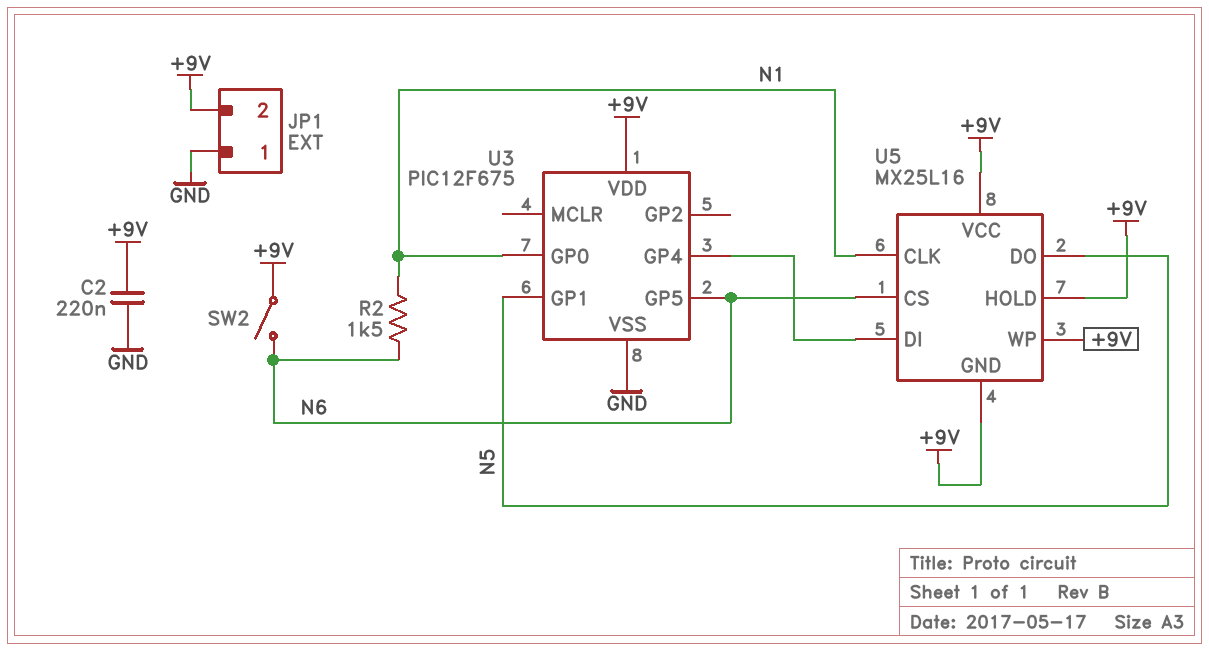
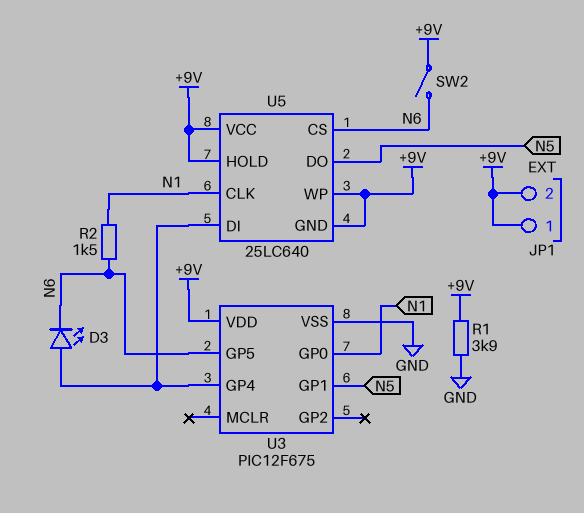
C2: 220nF (+9V, GND) -> none
D3: none -> LED (A U3/GP4, K N6)
JP1 pin 1: GND -> +9V
R1: none -> 3.9k (+9V, GND)
U5: MX25L16 -> 25LC640

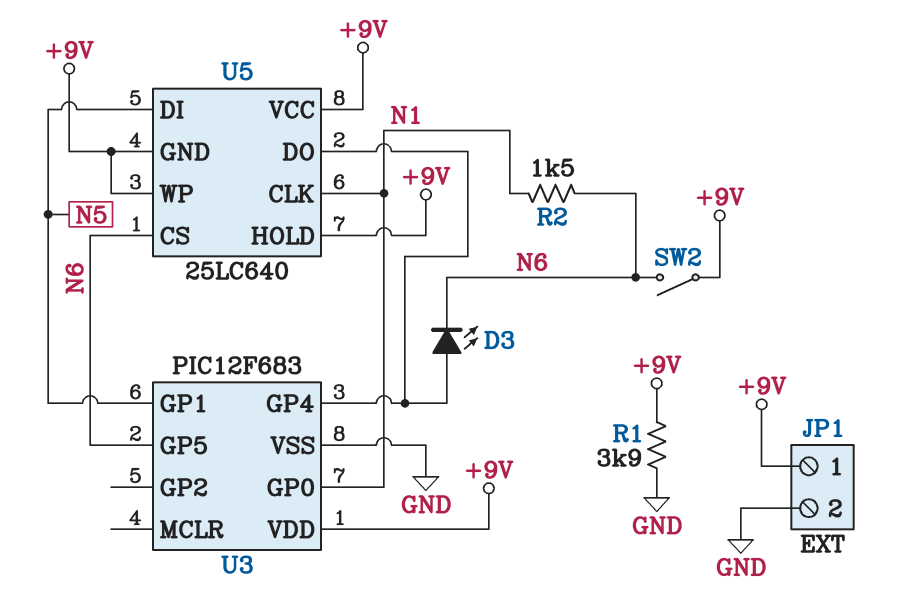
JP1 pin 2: +9V -> GND
U3: PIC12F675 -> PIC12F683
U5 pin DI: U3/GP4 -> N5
U5 pin DO: N5 -> U3/GP4

